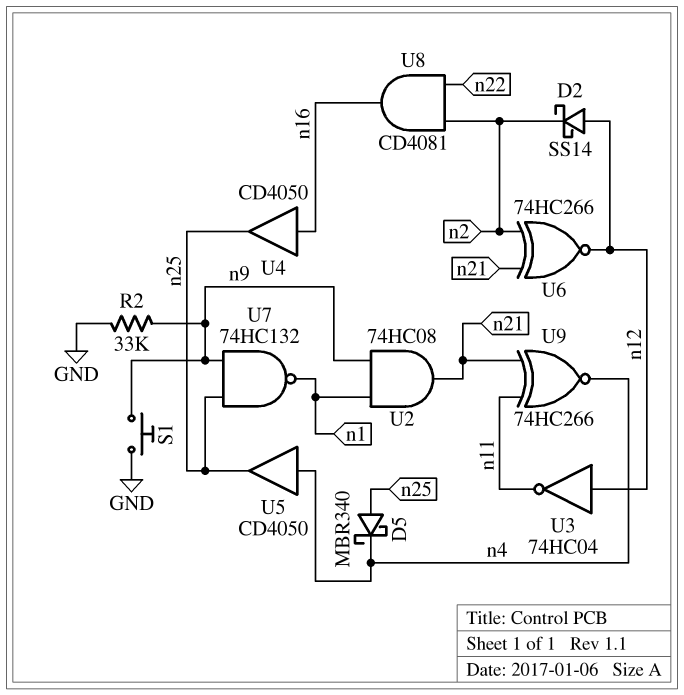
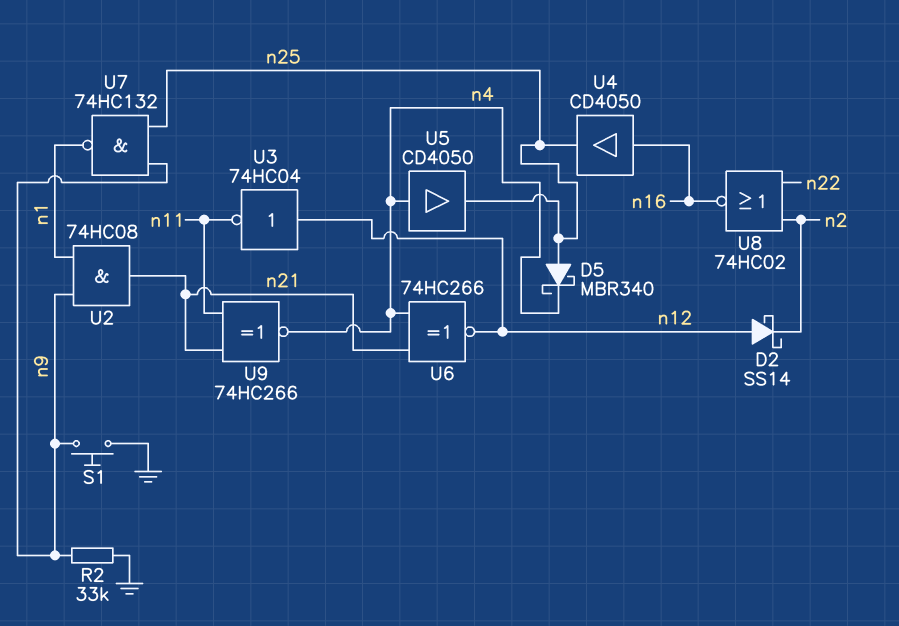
U6: XNOR 74HC266 (in n2, in n21, out n12) -> XNOR 74HC266 (in n4, in n21, out n12)
U8: AND CD4081 (in n2, in n22, out n16) -> NOR 74HC02 (in n2, in n22, out n16)

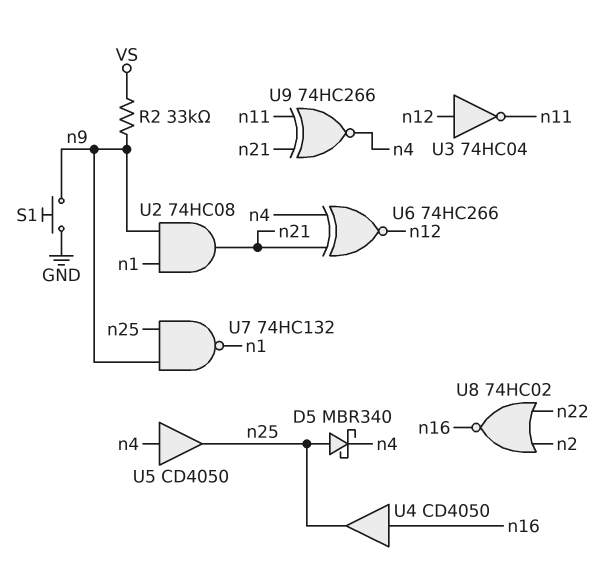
D2: schottky SS14 (A n12, K n2) -> none
R2: 33k (GND, n9) -> 33k (VS, n9)

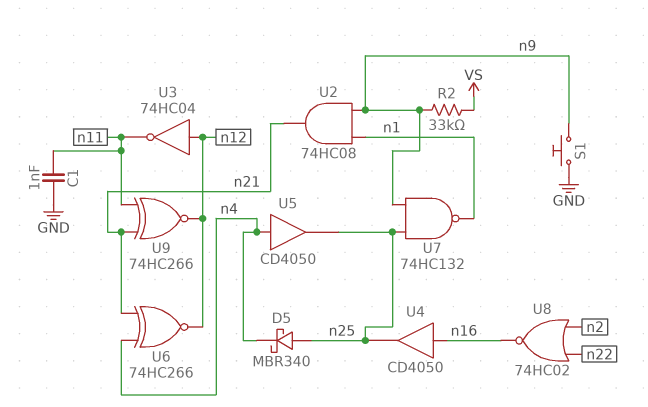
C1: none -> 1nF (GND, n11)
U9: XNOR 74HC266 (in n11, in n21, out n4) -> XNOR 74HC266 (in n11, in n21, out n12)

